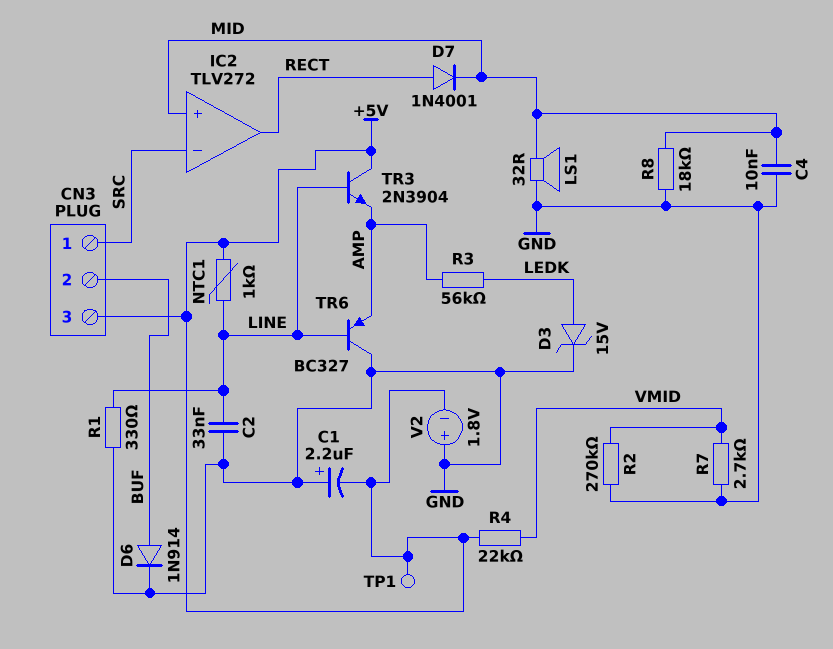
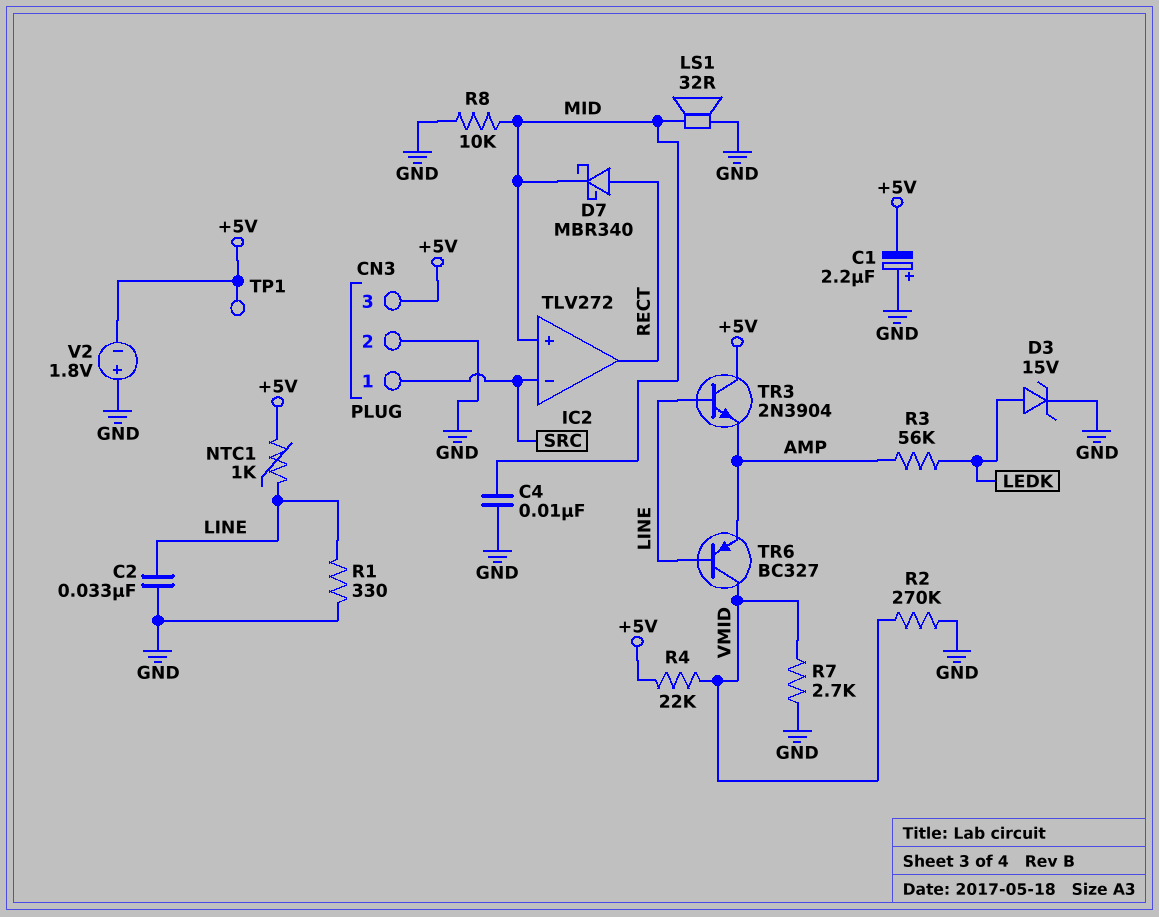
CN3 pin 2: BUF -> GND
D6: diode 1N914 (A BUF, K GND) -> none
D7: diode 1N4001 (A RECT, K MID) -> schottky MBR340 (A RECT, K MID)
R8: 18k (GND, MID) -> 10k (GND, MID)
TR6: PNP BC327 (B LINE, C GND, E AMP) -> PNP BC327 (B LINE, C VMID, E AMP)

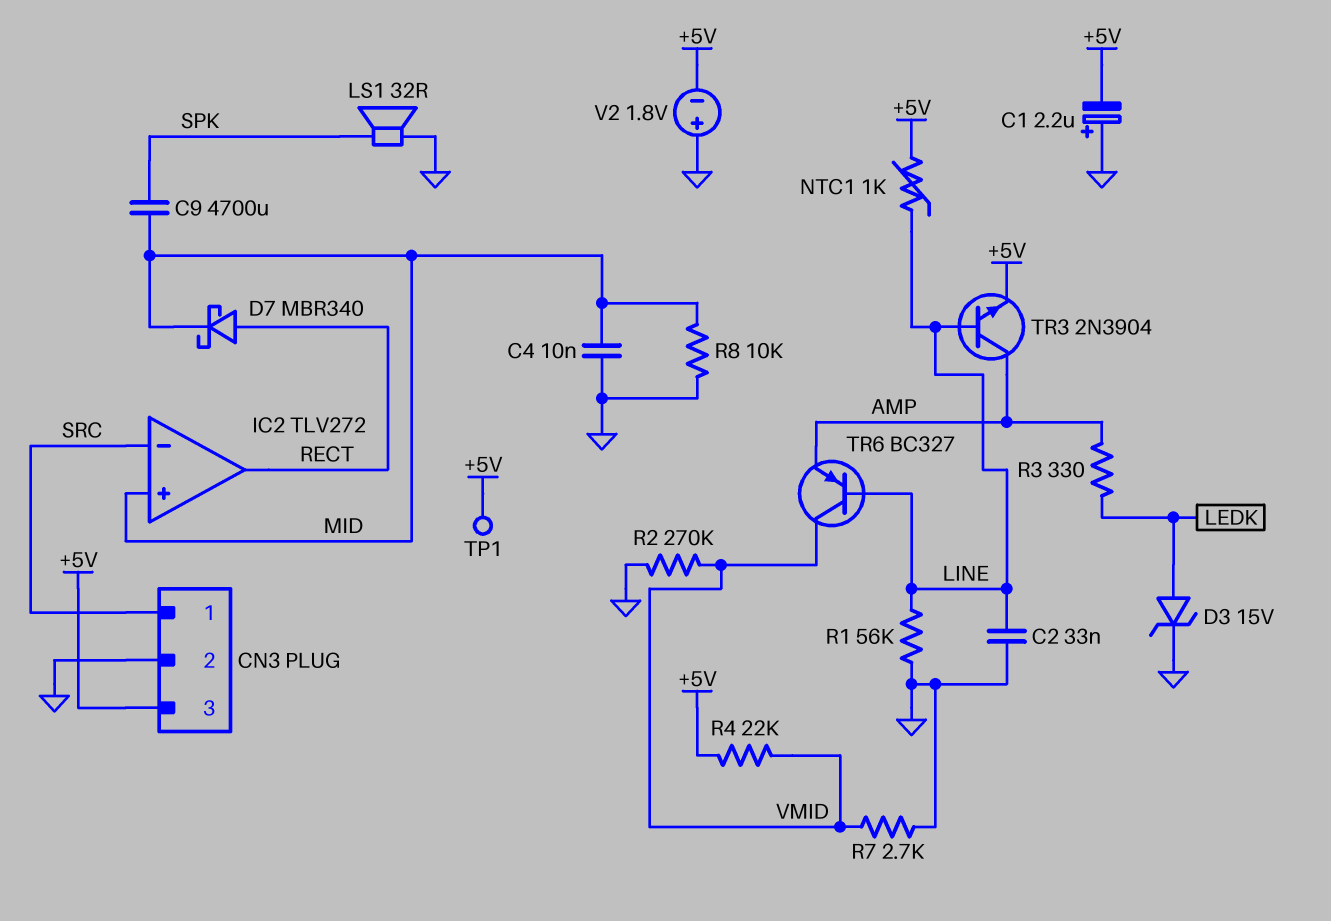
C9: none -> 4700uF (MID, SPK)
LS1: speaker 32R (GND, MID) -> speaker 32R (GND, SPK)
R1: 330 (GND, LINE) -> 56k (GND, LINE)
R3: 56k (AMP, LEDK) -> 330 (AMP, LEDK)
TR3: NPN 2N3904 (B LINE, C +5V, E AMP) -> NPN 2N3904 (B LINE, C AMP, E +5V)

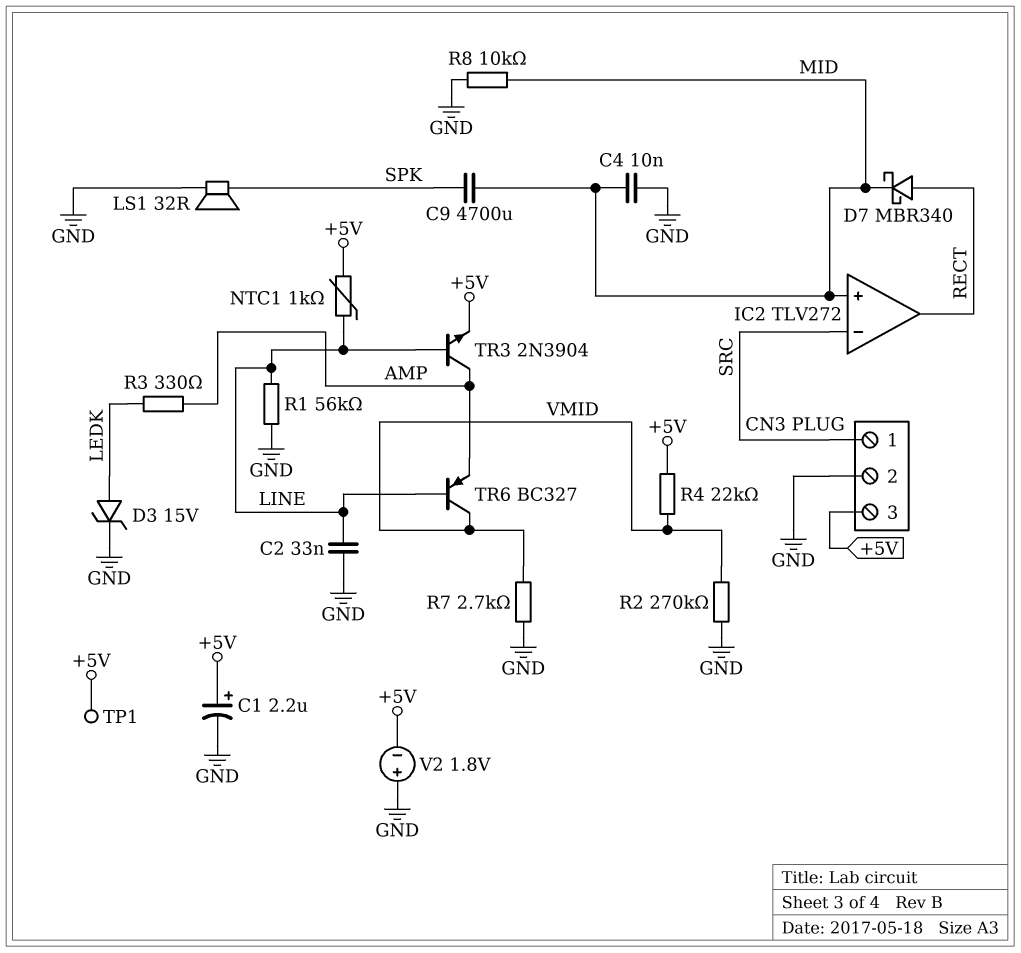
C1: 2.2uF (plus GND, minus +5V) -> 2.2uF (plus +5V, minus GND)

